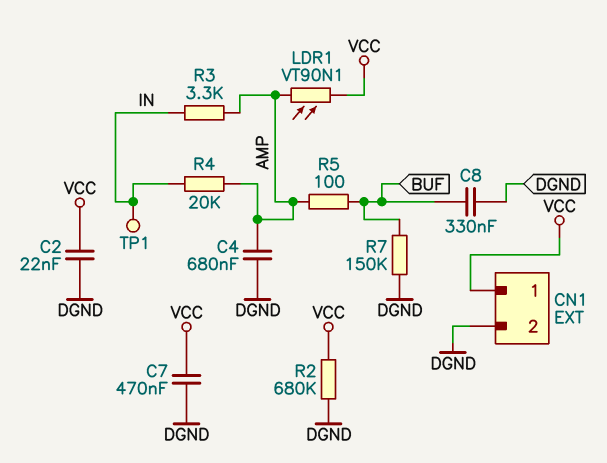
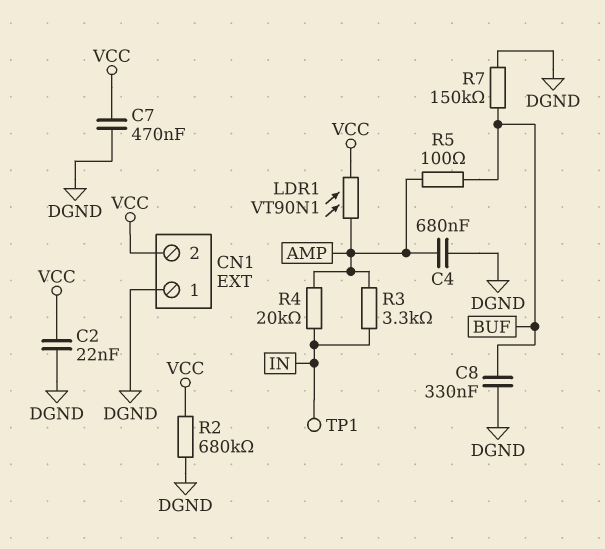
CN1 pin 1: VCC -> DGND
CN1 pin 2: DGND -> VCC

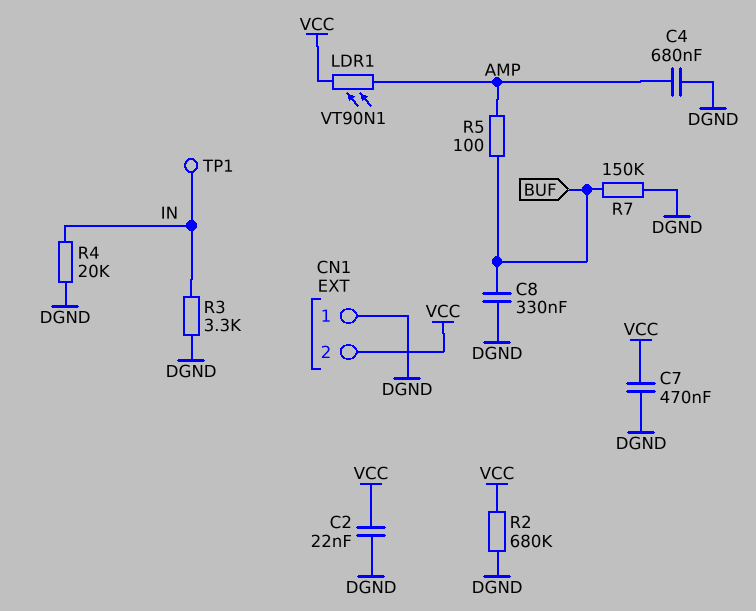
R3: 3.3k (AMP, IN) -> 3.3k (DGND, IN)
R4: 20k (AMP, IN) -> 20k (DGND, IN)

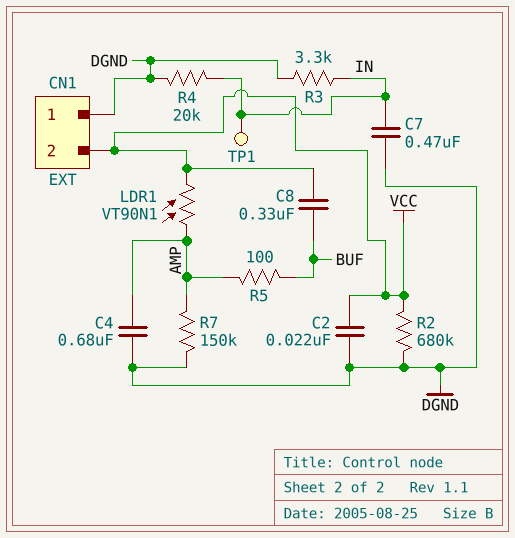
C7: 470nF (DGND, VCC) -> 470nF (DGND, IN)
C8: 330nF (BUF, DGND) -> 330nF (BUF, VCC)
R7: 150k (BUF, DGND) -> 150k (AMP, DGND)

